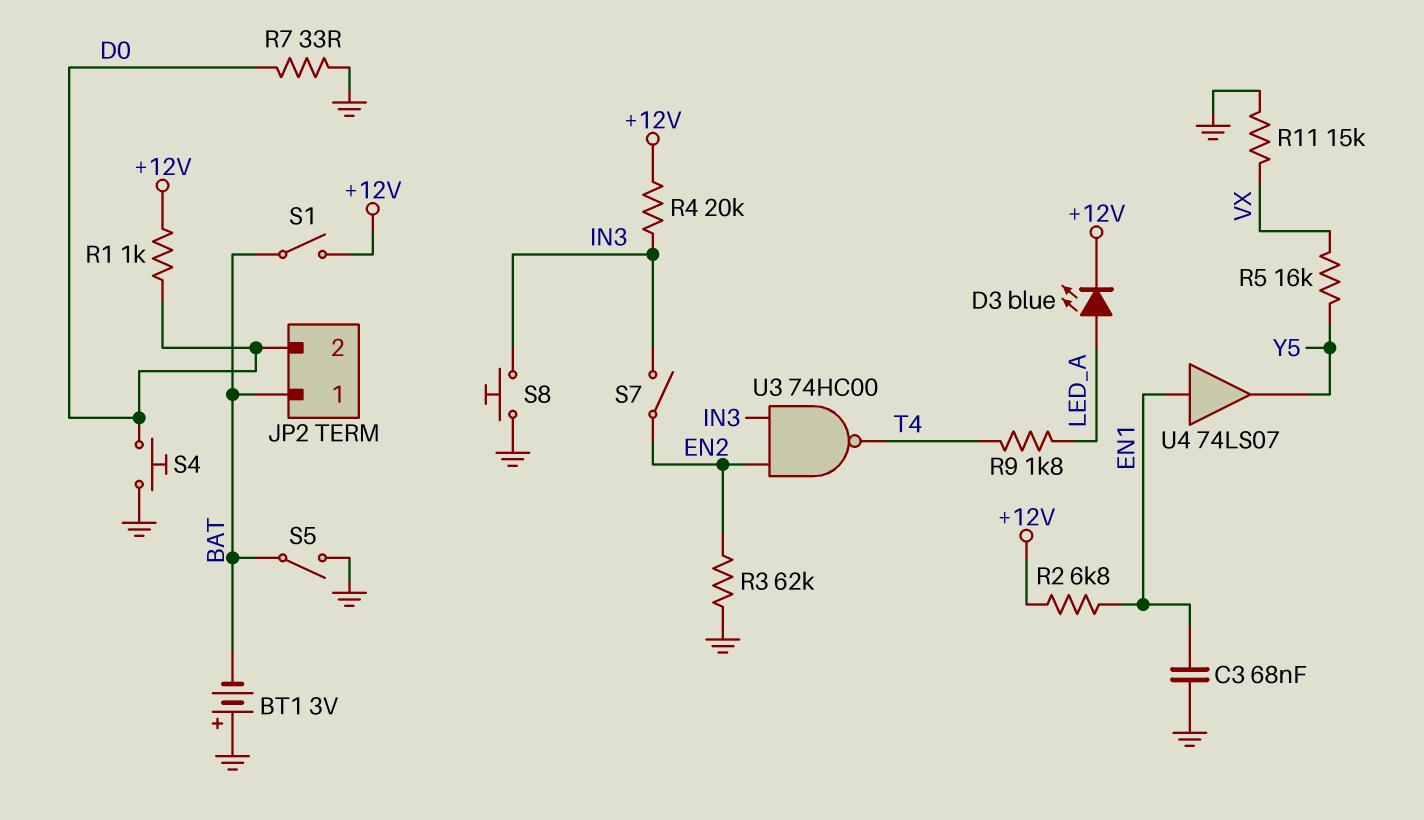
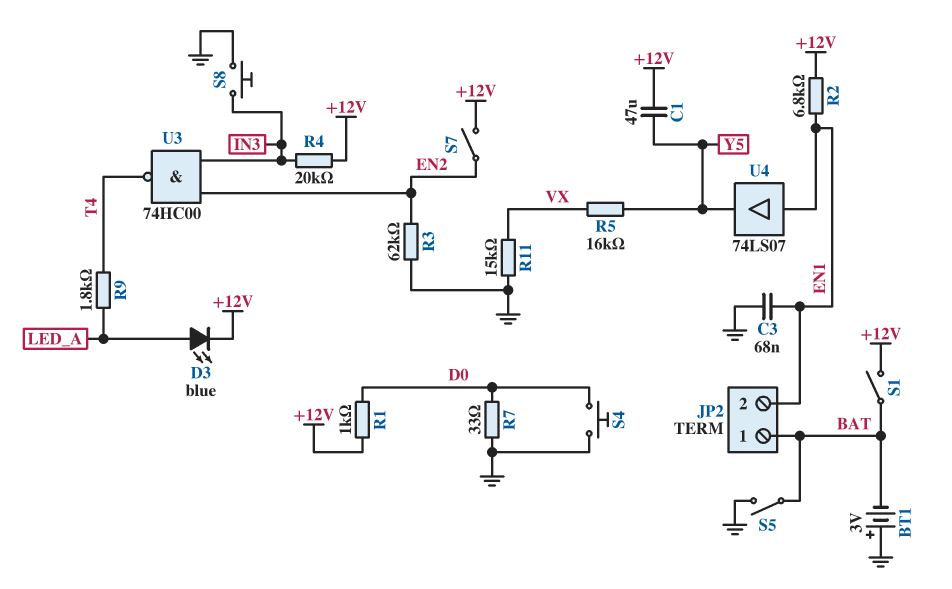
C1: none -> 47uF (+12V, Y5)
JP2 pin 2: D0 -> EN1
S7: switch (EN2, IN3) -> switch (+12V, EN2)

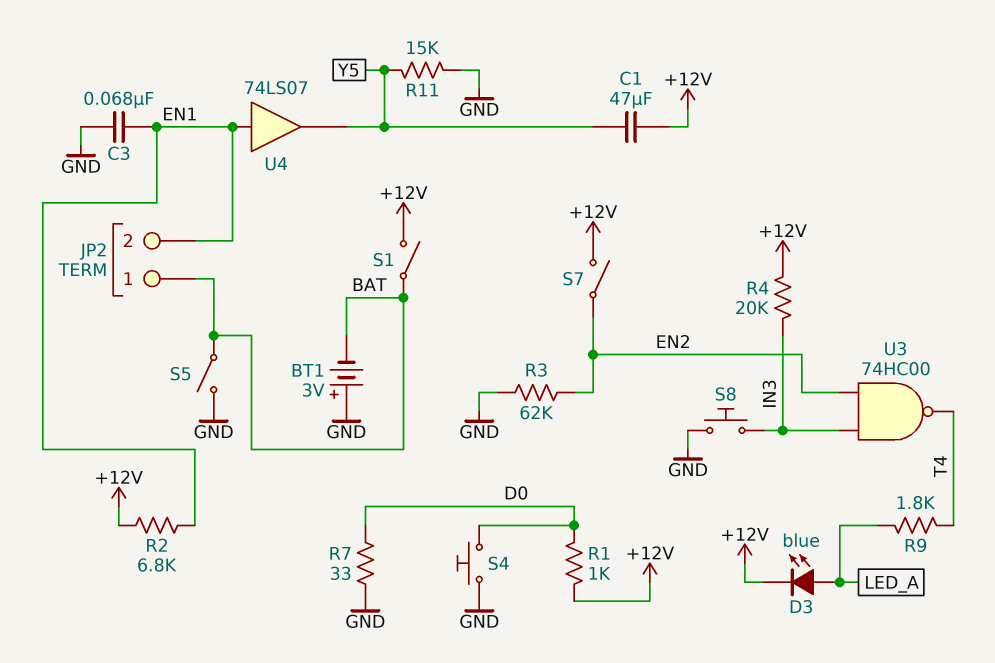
R5: 16k (VX, Y5) -> none
R11: 15k (GND, VX) -> 15k (GND, Y5)

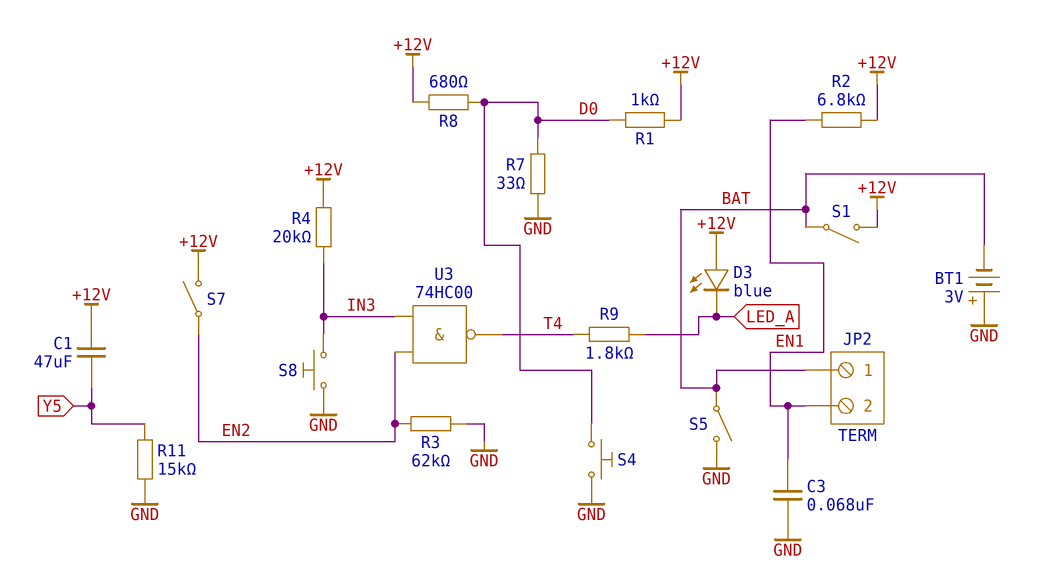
D3: LED blue (A LED_A, K +12V) -> LED blue (A +12V, K LED_A)
R8: none -> 680 (+12V, D0)
U4: buffer 74LS07 (in EN1, out Y5) -> none

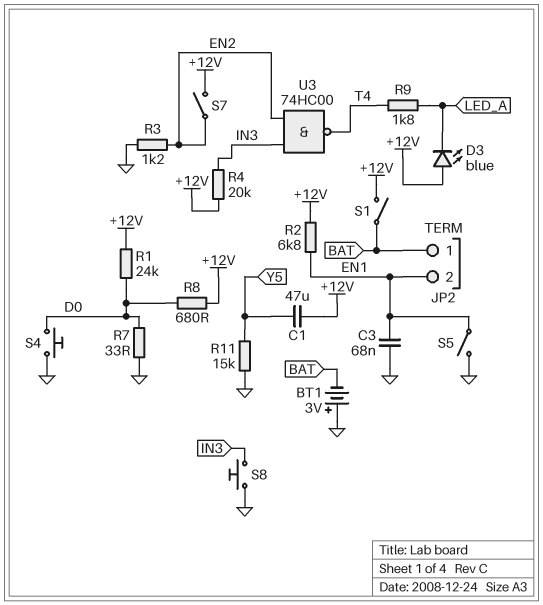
R1: 1k (+12V, D0) -> 24k (+12V, D0)
R3: 62k (EN2, GND) -> 1.2k (EN2, GND)
S5: switch (BAT, GND) -> switch (EN1, GND)

